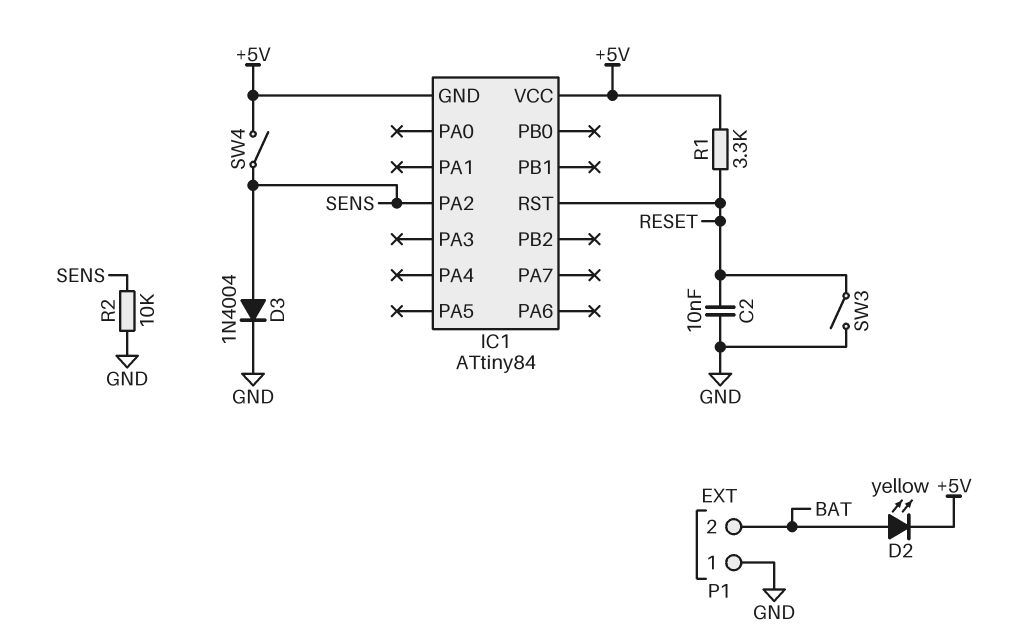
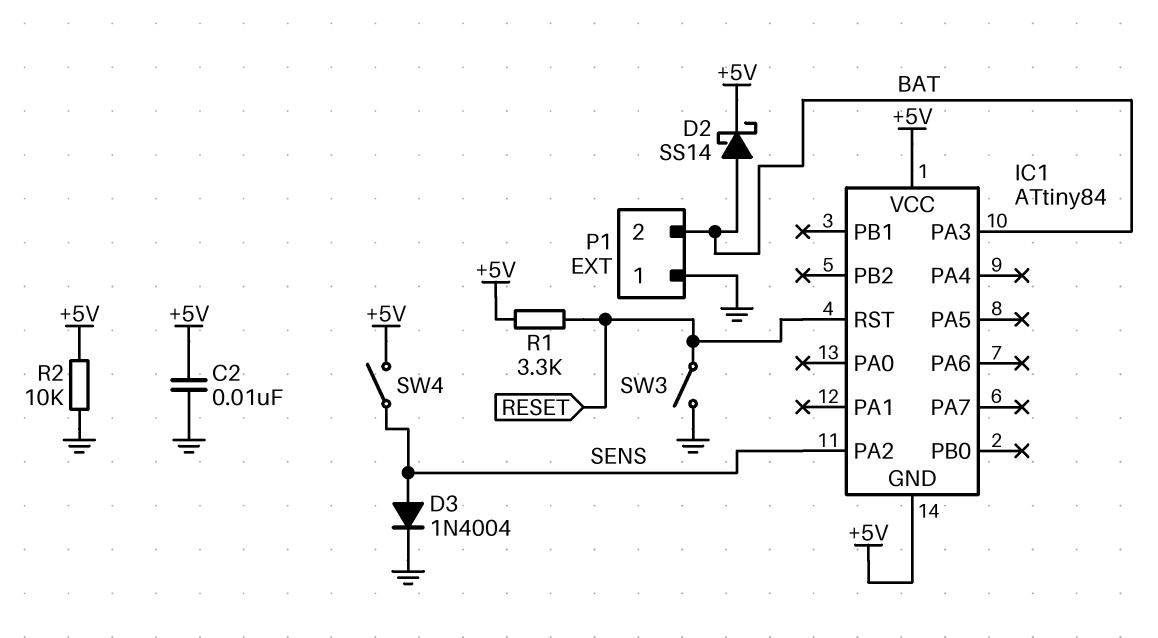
C2: 10nF (GND, RESET) -> 10nF (+5V, GND)
D2: LED yellow (A BAT, K +5V) -> schottky SS14 (A BAT, K +5V)
IC1 pin PA3: none -> BAT
R2: 10k (GND, SENS) -> 10k (+5V, GND)

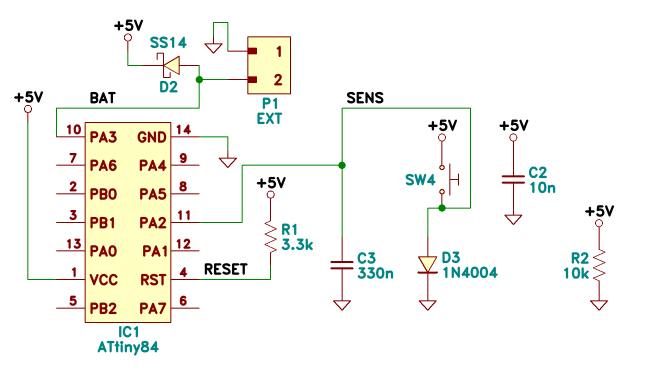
C3: none -> 330nF (GND, SENS)
IC1 pin GND: +5V -> GND
SW3: switch (GND, RESET) -> none
SW4: switch (+5V, SENS) -> button (+5V, SENS)

